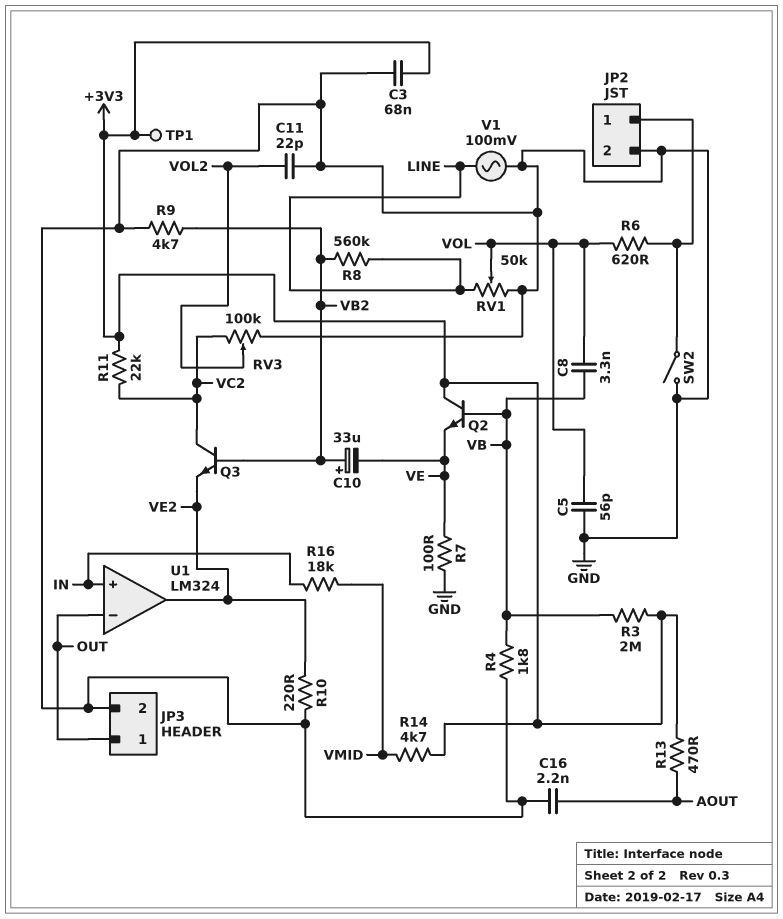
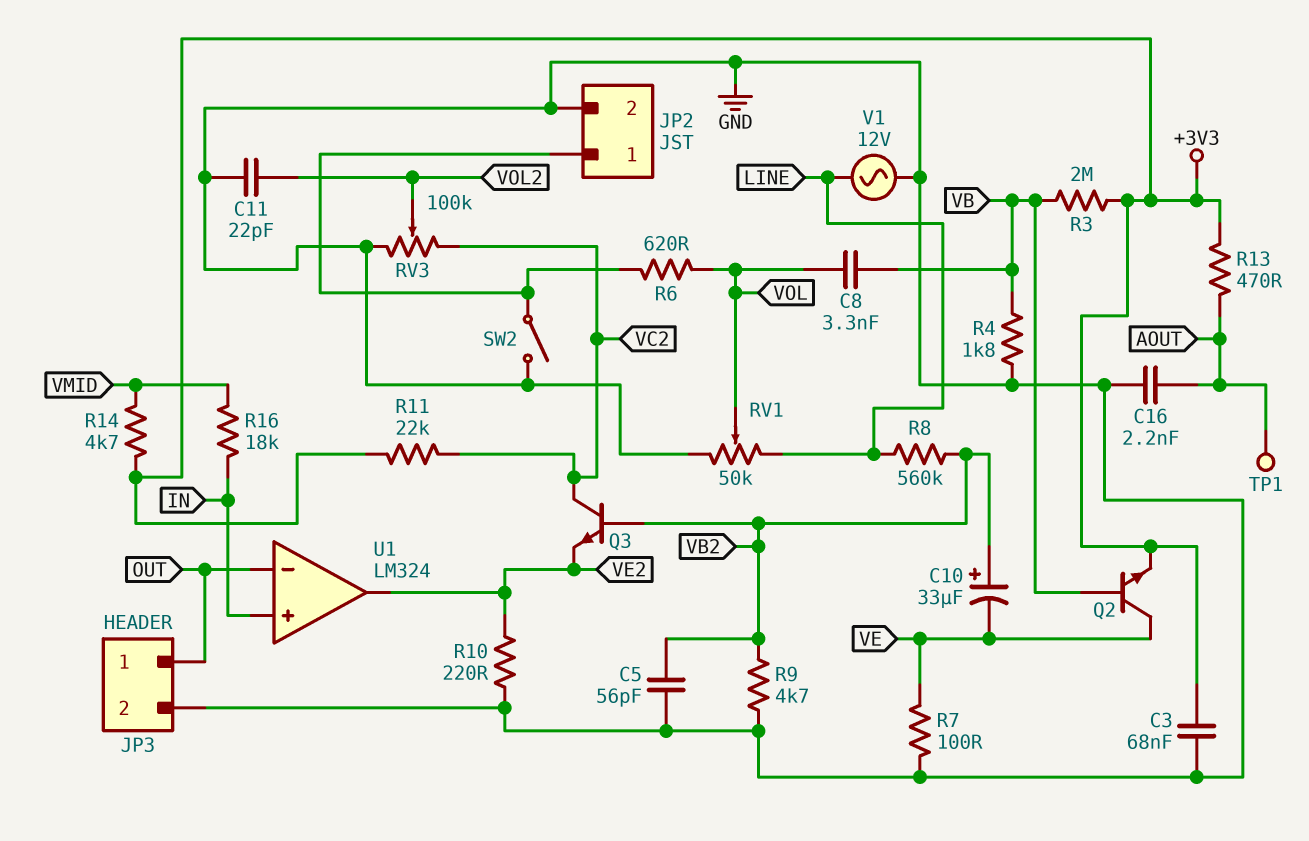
C5: 56pF (GND, VOL) -> 56pF (GND, VB2)
Q2: NPN (B VB, C +3V3, E VE) -> NPN (B VB, C VE, E +3V3)
TP1: test point (+3V3) -> test point (AOUT)
V1: AC 100mV (GND, LINE) -> AC 12V (GND, LINE)

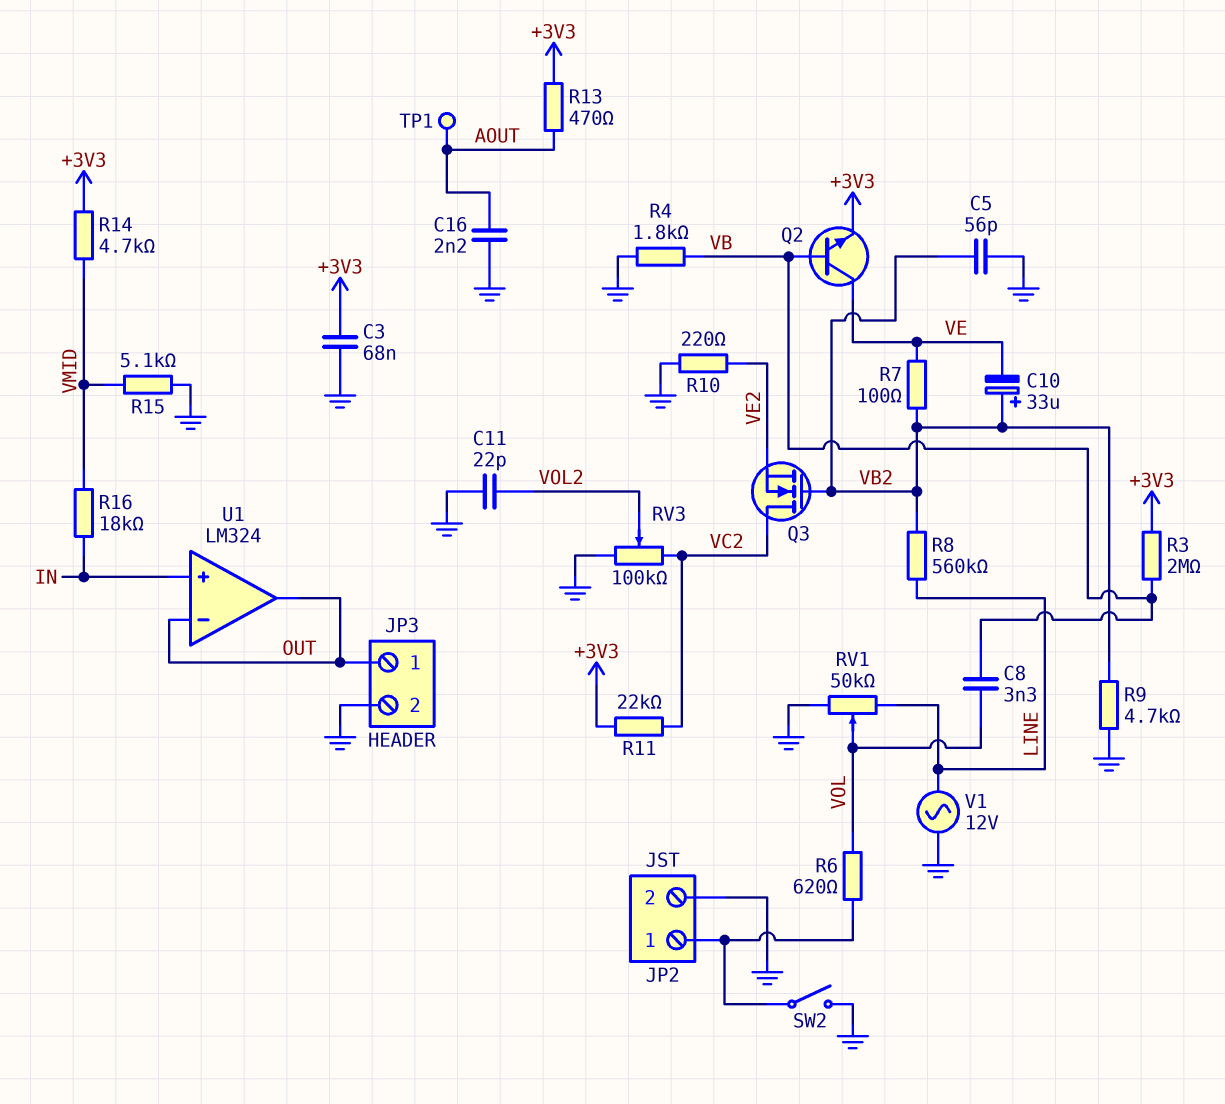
Q3: NPN (B VB2, C VC2, E VE2) -> NMOS (G VB2, D VC2, S VE2)
R7: 100 (GND, VE) -> 100 (VB2, VE)
R15: none -> 5.1k (GND, VMID)
U1 pin out: VE2 -> OUT

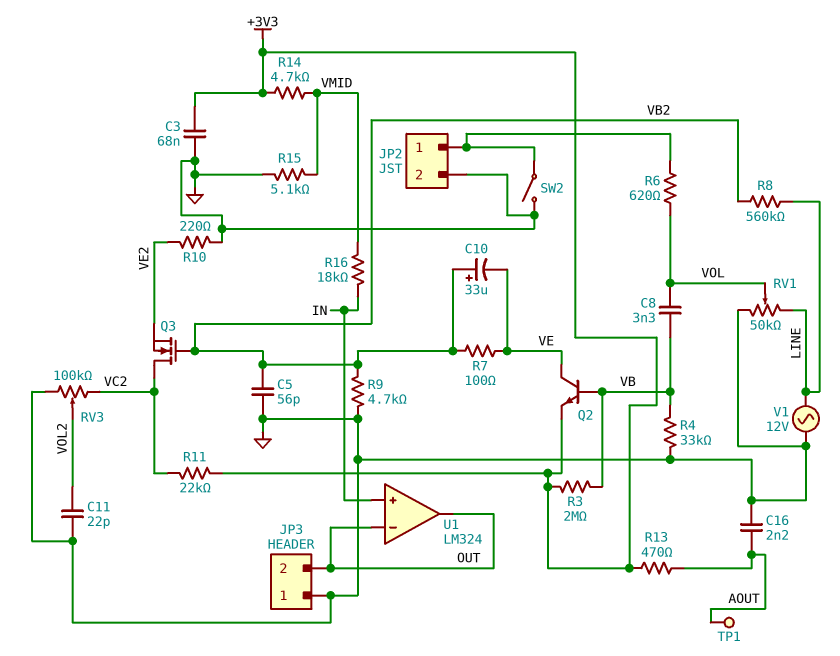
JP3 pin 1: OUT -> GND
JP3 pin 2: GND -> OUT
R4: 1.8k (GND, VB) -> 33k (GND, VB)

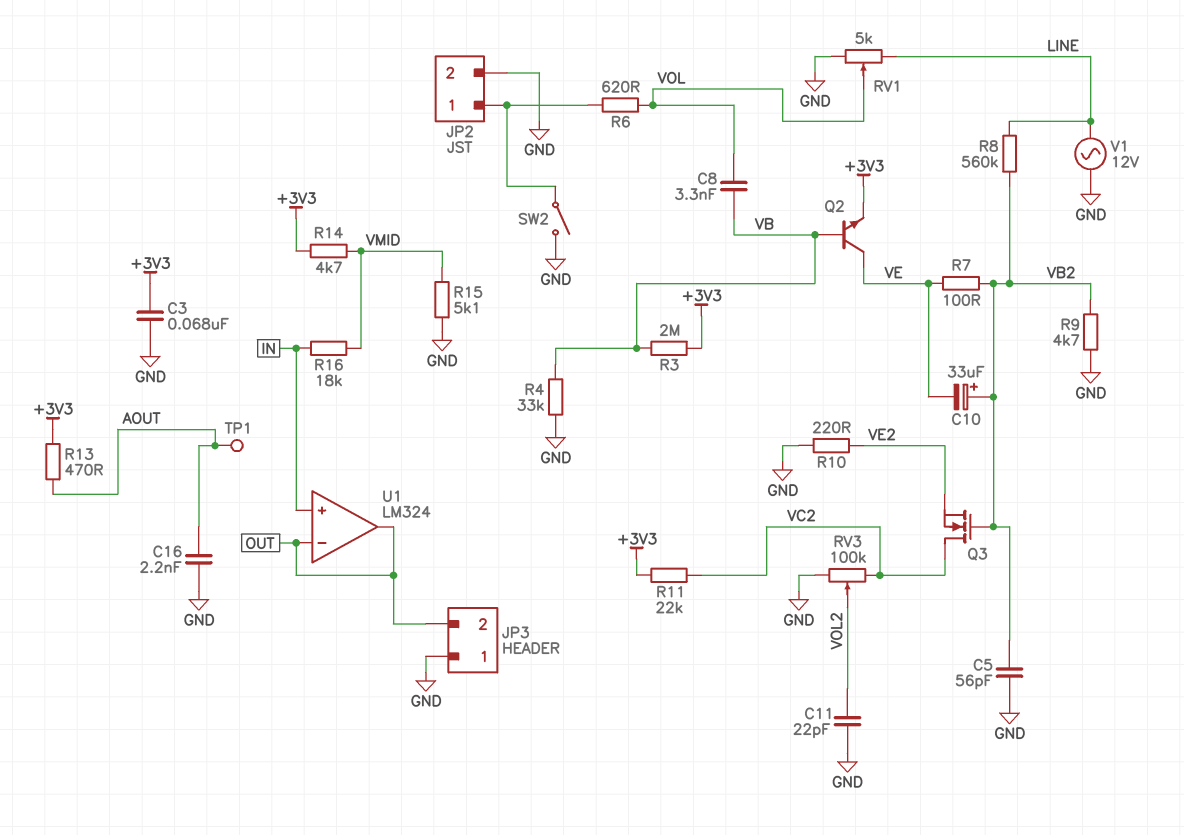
RV1: 50k (GND, LINE, wiper VOL) -> 5k (GND, LINE, wiper VOL)

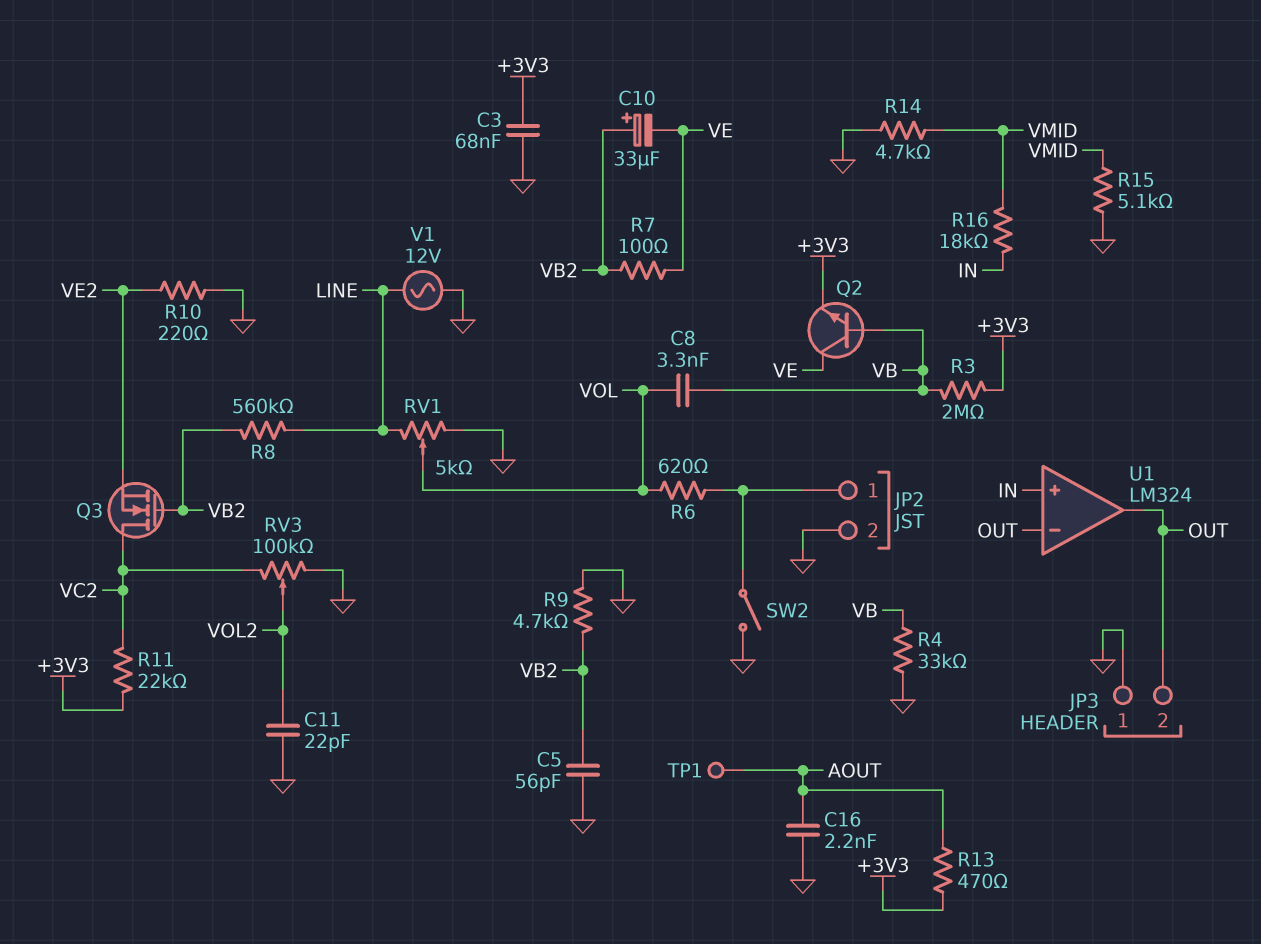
R14: 4.7k (+3V3, VMID) -> 4.7k (GND, VMID)

